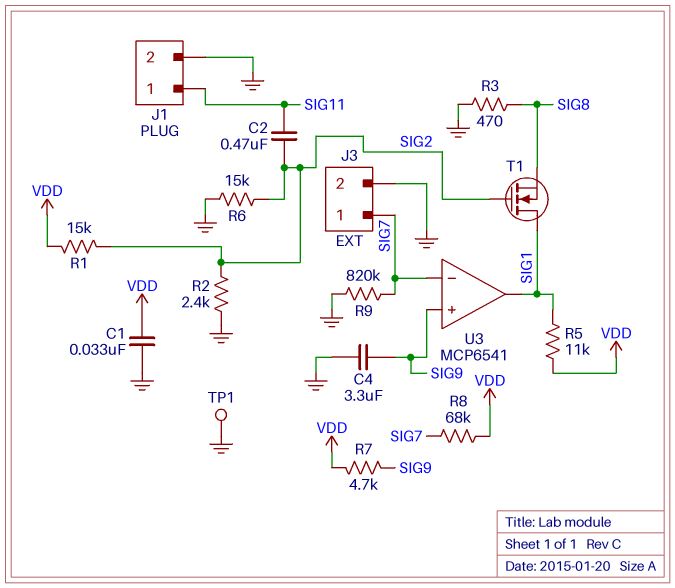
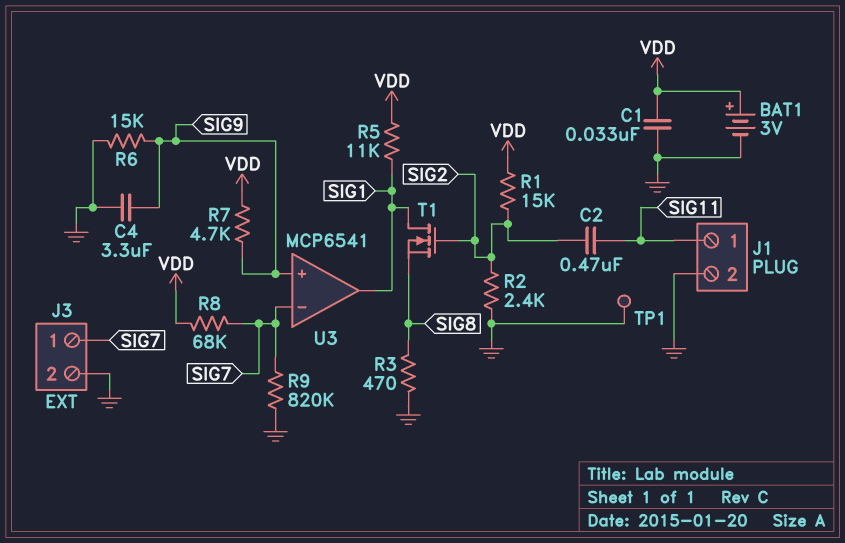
BAT1: none -> 3V (plus VDD, minus GND)
R6: 15k (GND, SIG2) -> 15k (GND, SIG9)

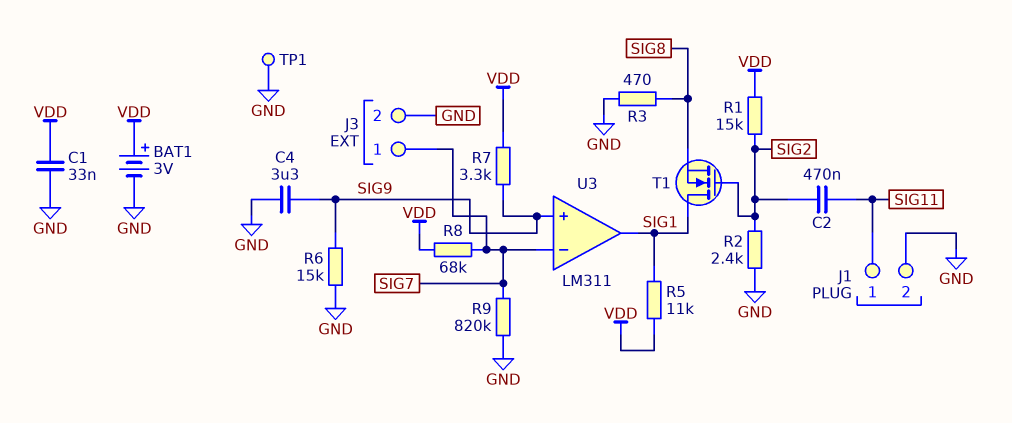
R7: 4.7k (SIG9, VDD) -> 3.3k (SIG9, VDD)
U3: MCP6541 -> LM311

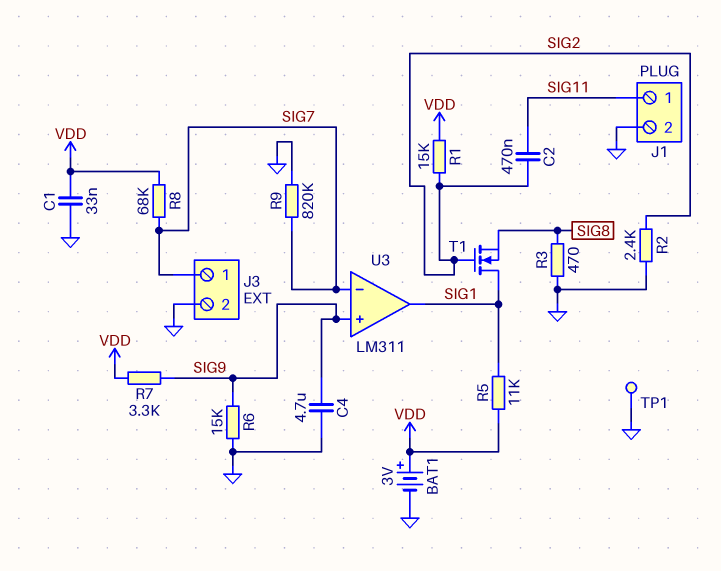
C4: 3.3uF (GND, SIG9) -> 4.7uF (GND, SIG9)

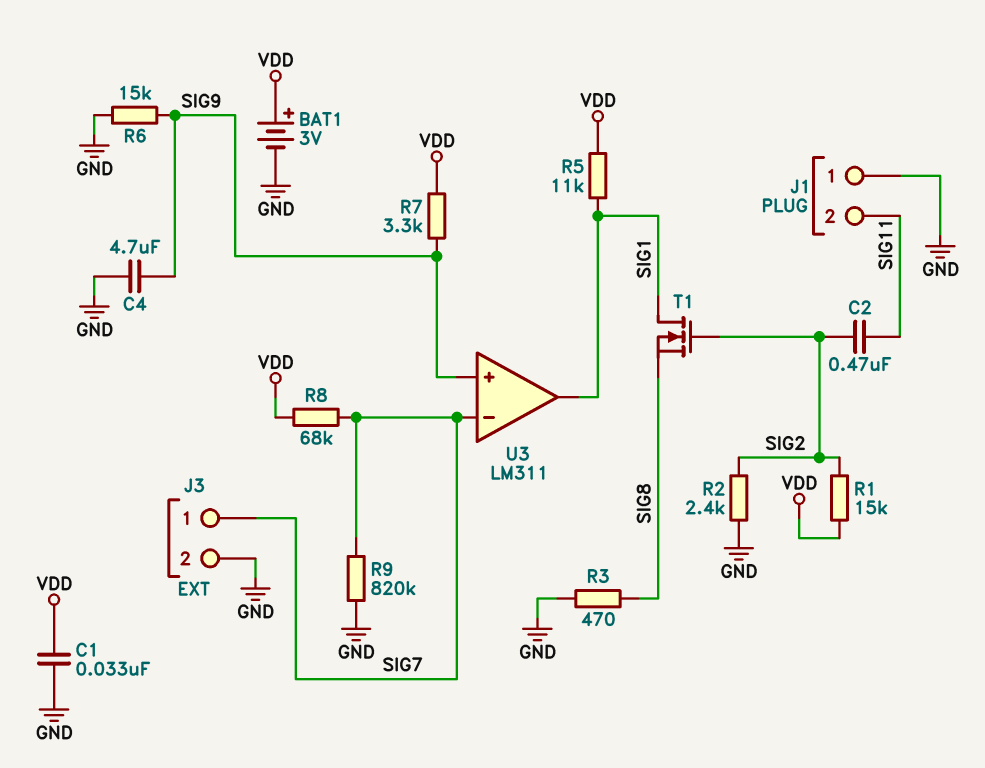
J1 pin 1: SIG11 -> GND
J1 pin 2: GND -> SIG11
TP1: test point (GND) -> none

